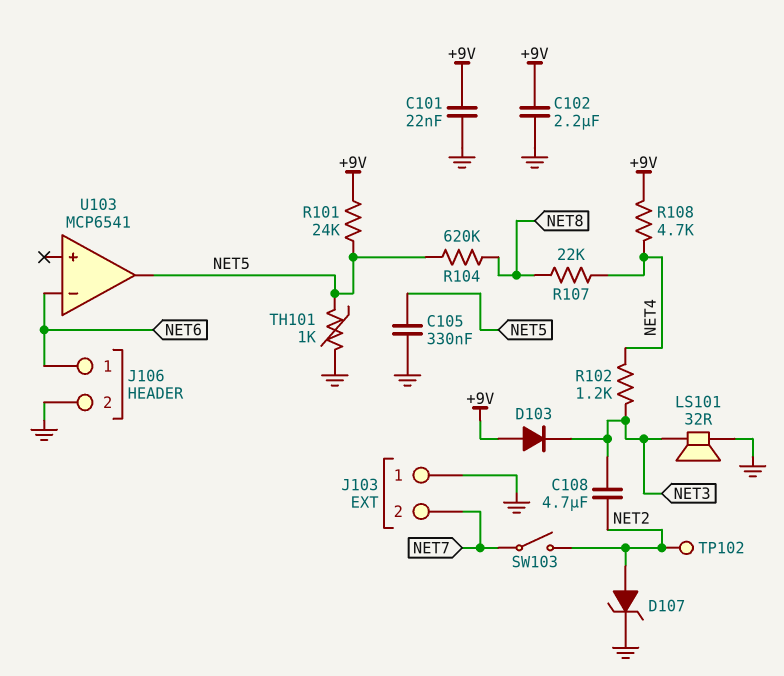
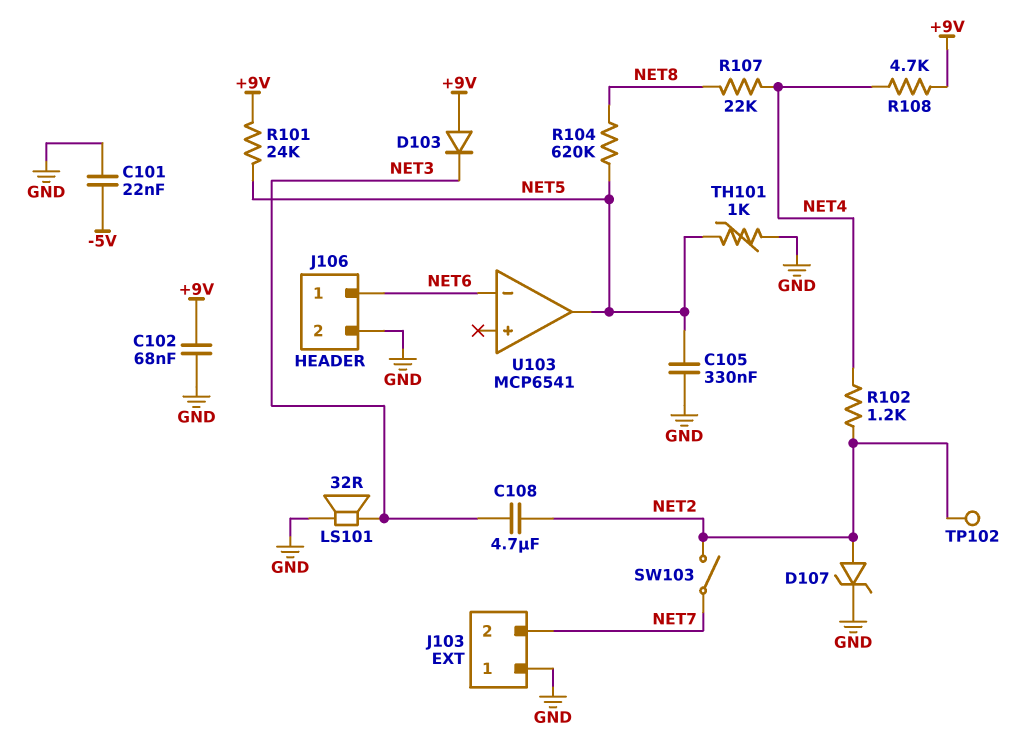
C101: 22nF (+9V, GND) -> 22nF (-5V, GND)
C102: 2.2uF (+9V, GND) -> 68nF (+9V, GND)
R102: 1.2k (NET3, NET4) -> 1.2k (NET2, NET4)

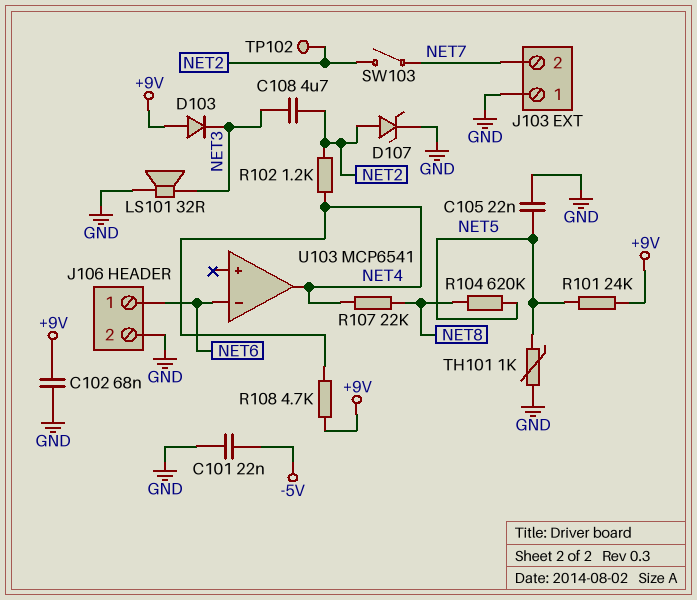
C105: 330nF (GND, NET5) -> 22nF (GND, NET5)
U103 pin out: NET5 -> NET4

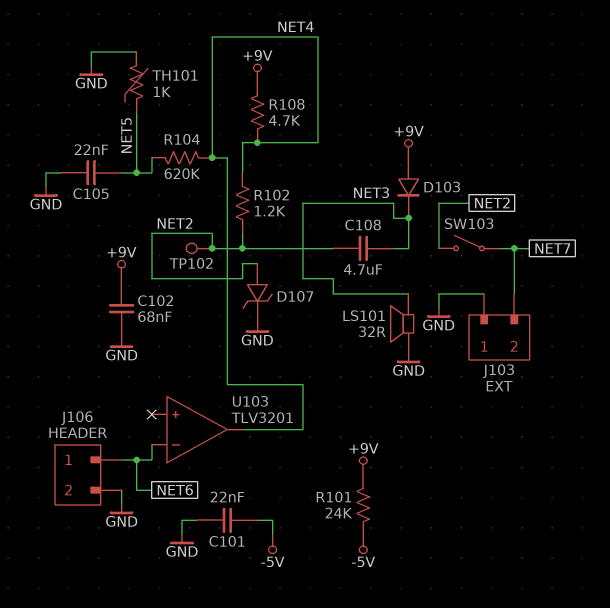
R101: 24k (+9V, NET5) -> 24k (+9V, -5V)
R104: 620k (NET5, NET8) -> 620k (NET4, NET5)
R107: 22k (NET4, NET8) -> none
U103: MCP6541 -> TLV3201

